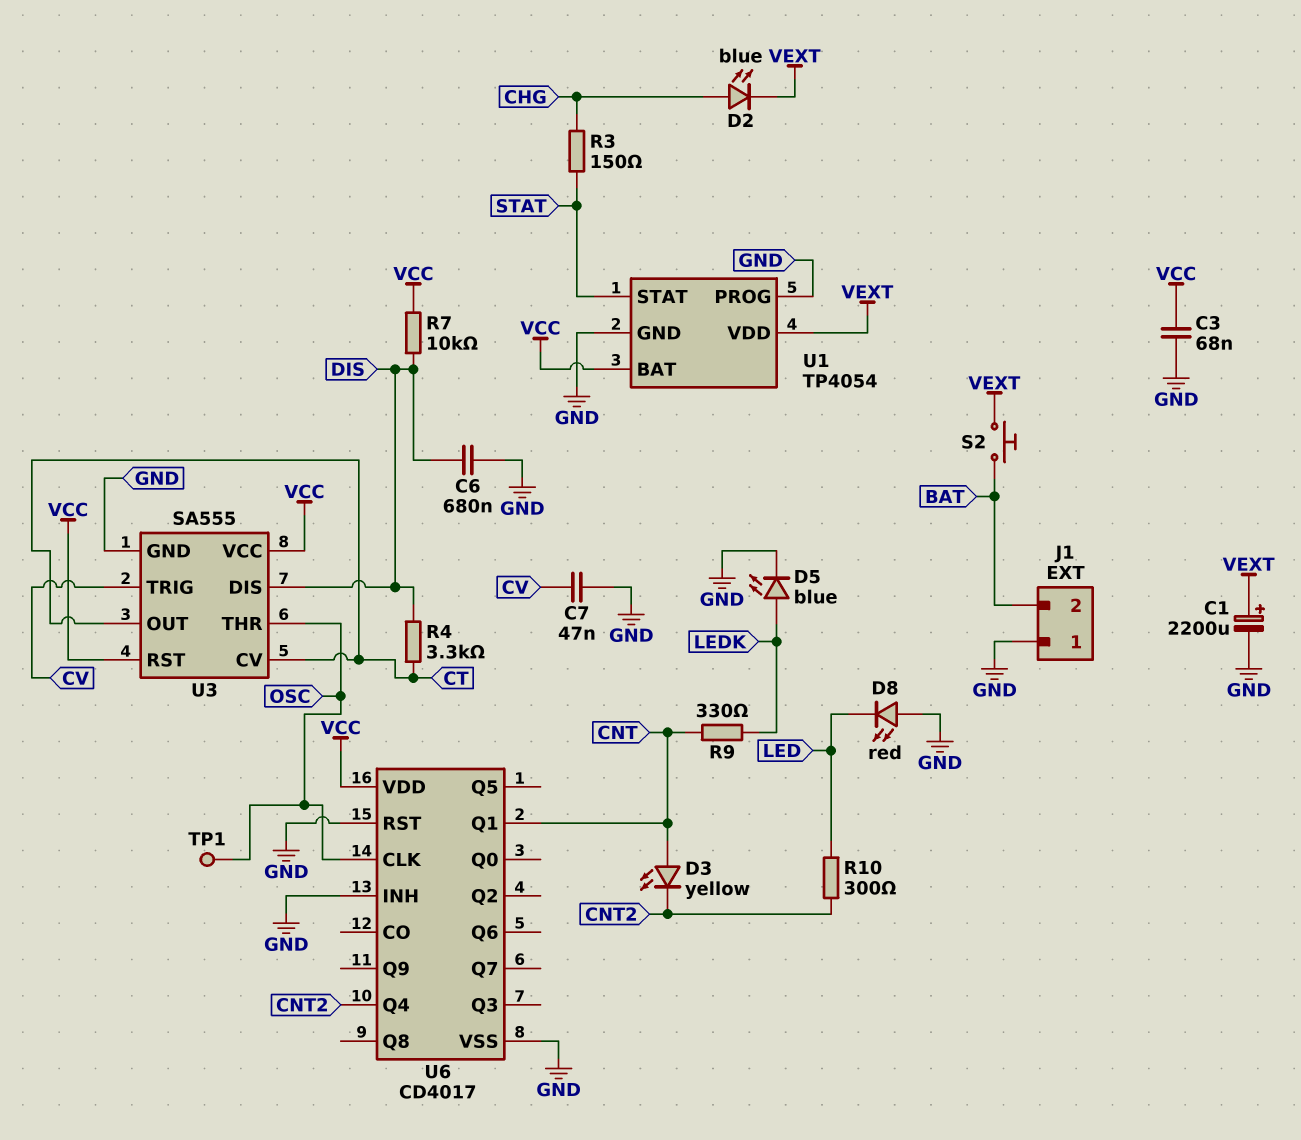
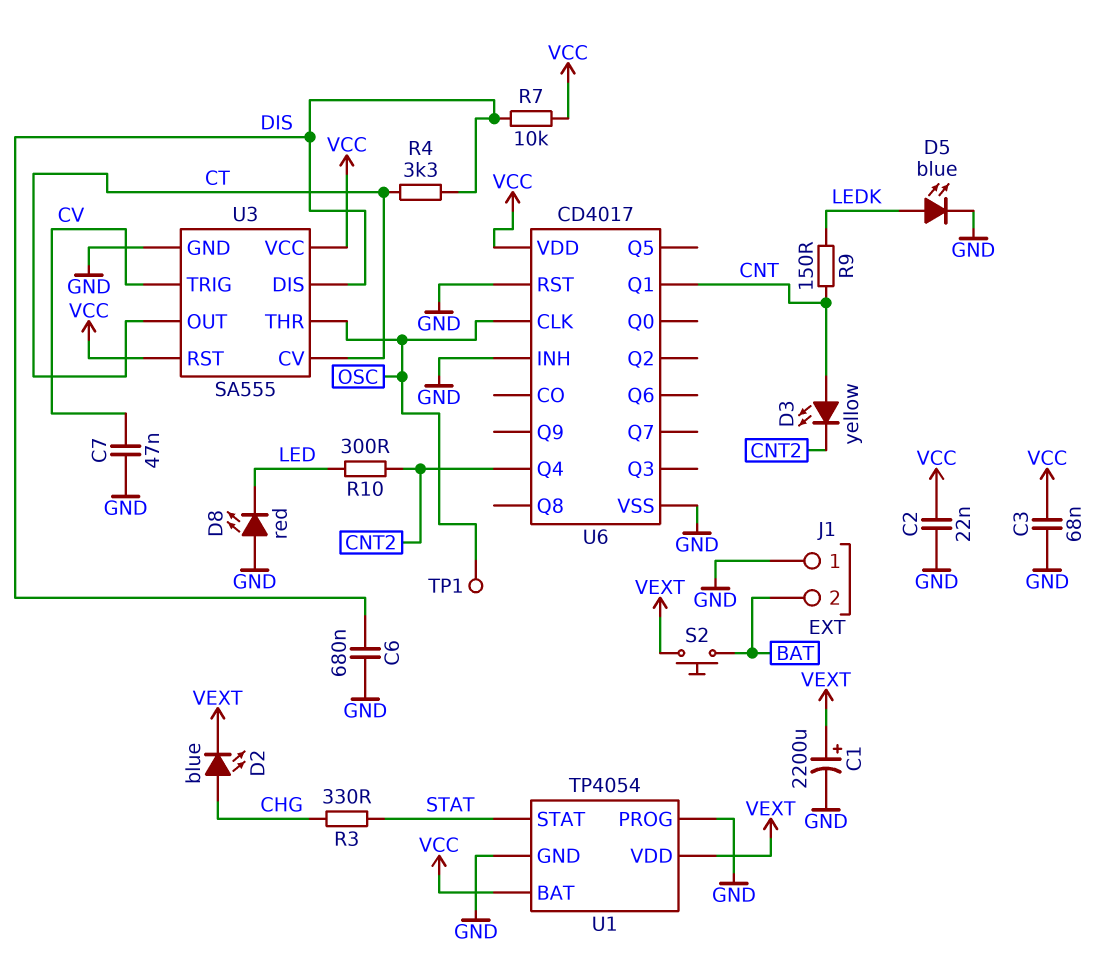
C2: none -> 22nF (GND, VCC)
R3: 150 (CHG, STAT) -> 330 (CHG, STAT)
R9: 330 (CNT, LEDK) -> 150 (CNT, LEDK)

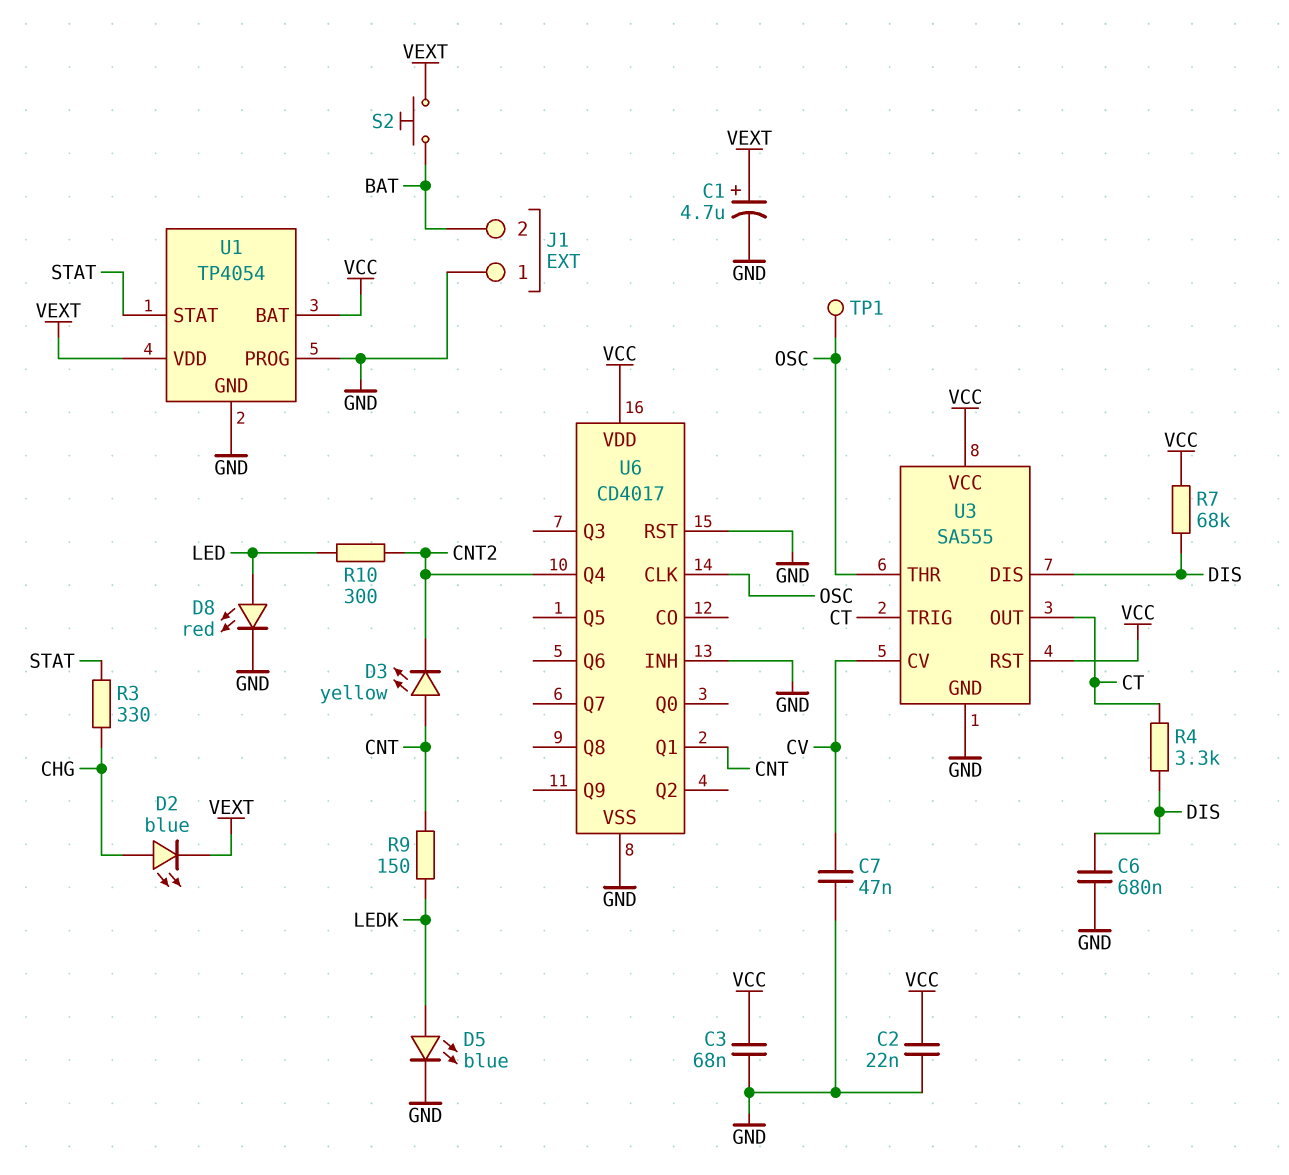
C1: 2200uF (plus VEXT, minus GND) -> 4.7uF (plus VEXT, minus GND)
D8: LED red (A GND, K LED) -> LED red (A LED, K GND)
R7: 10k (DIS, VCC) -> 68k (DIS, VCC)
U3 pin CV: CT -> CV
U3 pin TRIG: CV -> CT

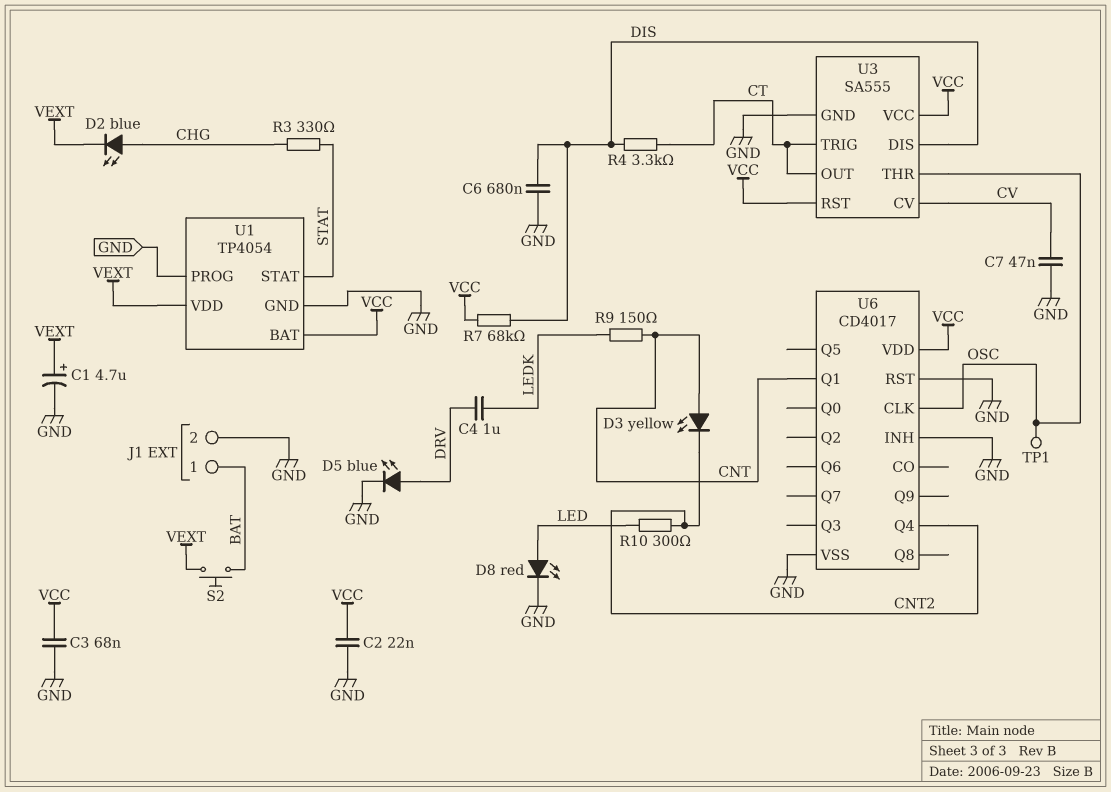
C4: none -> 1uF (DRV, LEDK)
D5: LED blue (A LEDK, K GND) -> LED blue (A DRV, K GND)
J1 pin 1: GND -> BAT
J1 pin 2: BAT -> GND

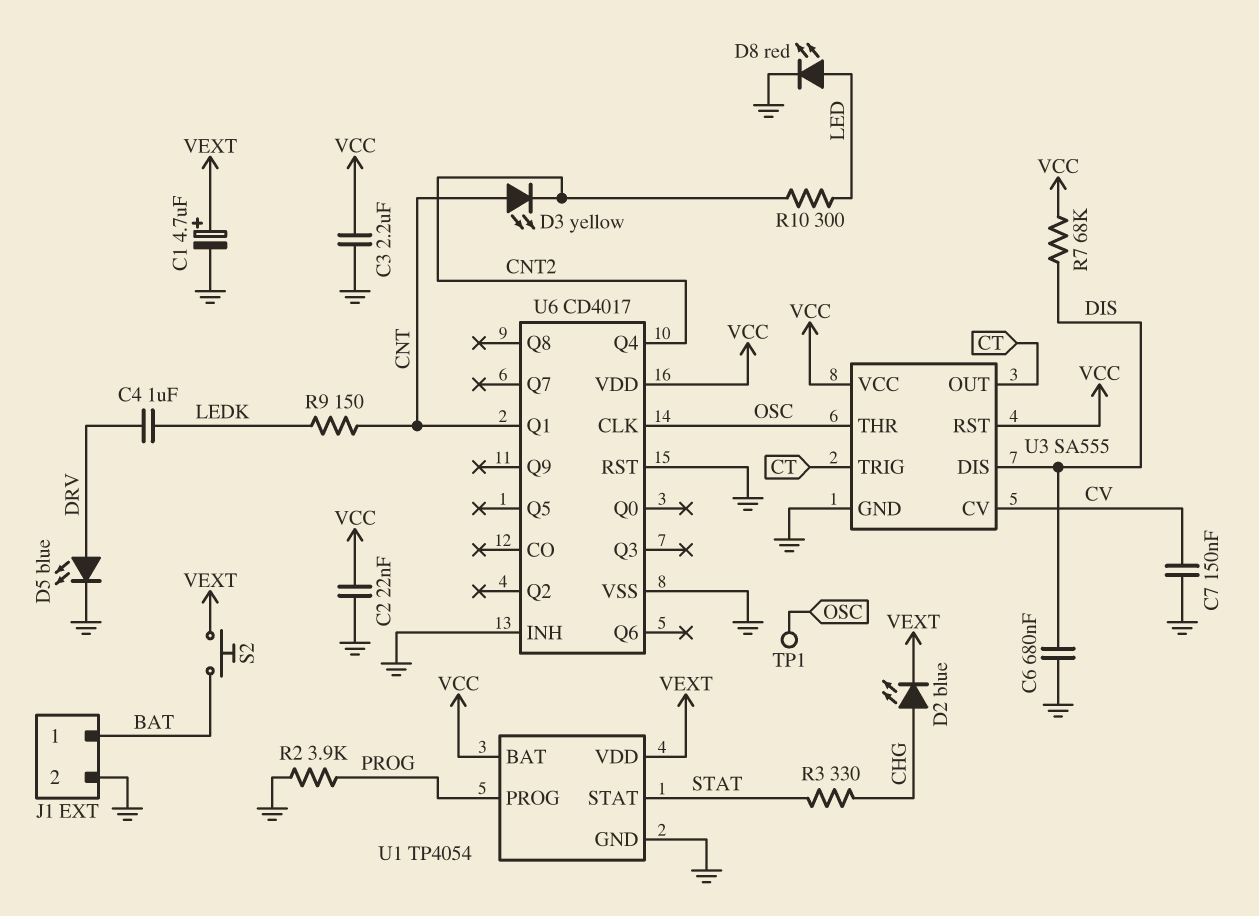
C3: 68nF (GND, VCC) -> 2.2uF (GND, VCC)
C7: 47nF (CV, GND) -> 150nF (CV, GND)
R2: none -> 3.9k (GND, PROG)
R4: 3.3k (CT, DIS) -> none
U1 pin PROG: GND -> PROG

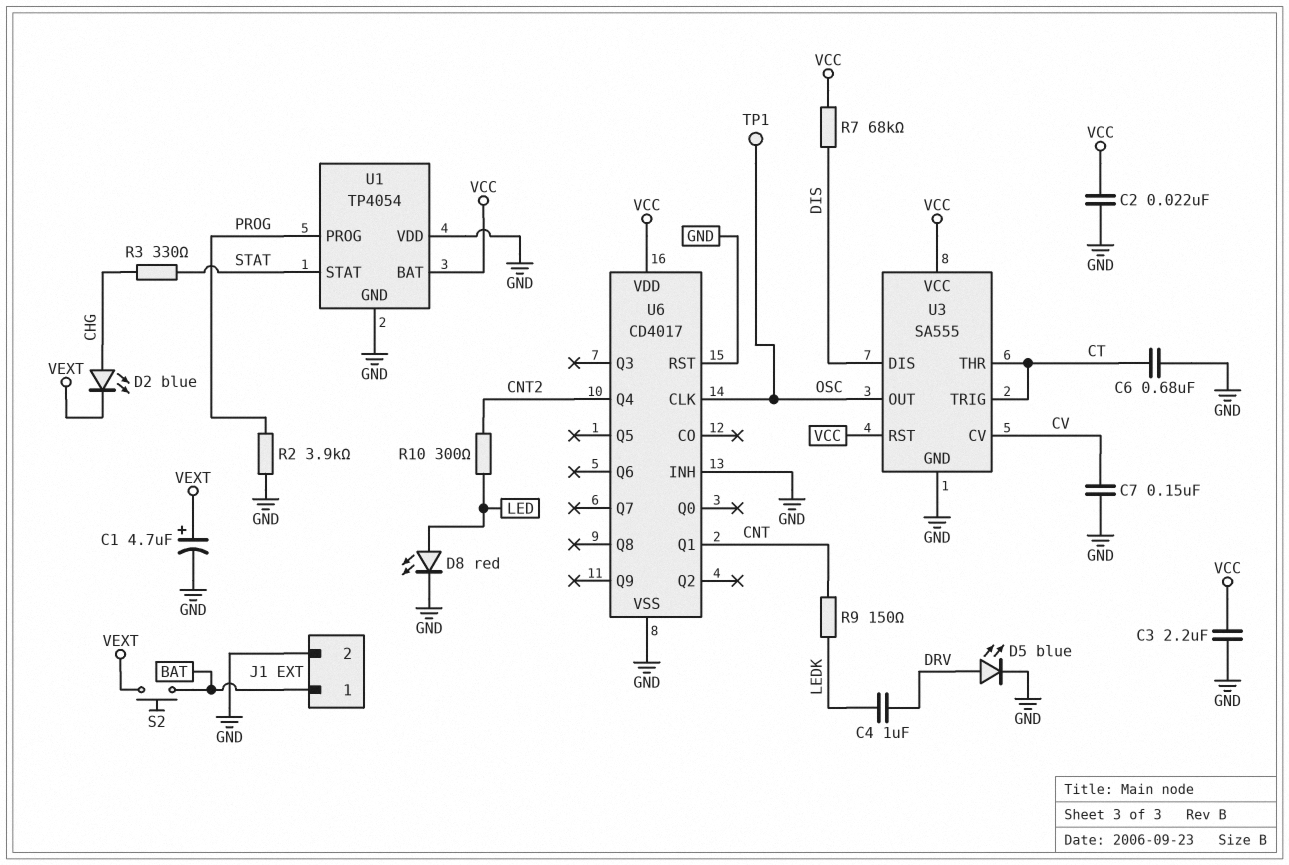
C6: 680nF (DIS, GND) -> 680nF (CT, GND)
D3: LED yellow (A CNT, K CNT2) -> none
U1 pin VDD: VEXT -> GND
U3 pin OUT: CT -> OSC
U3 pin THR: OSC -> CT

